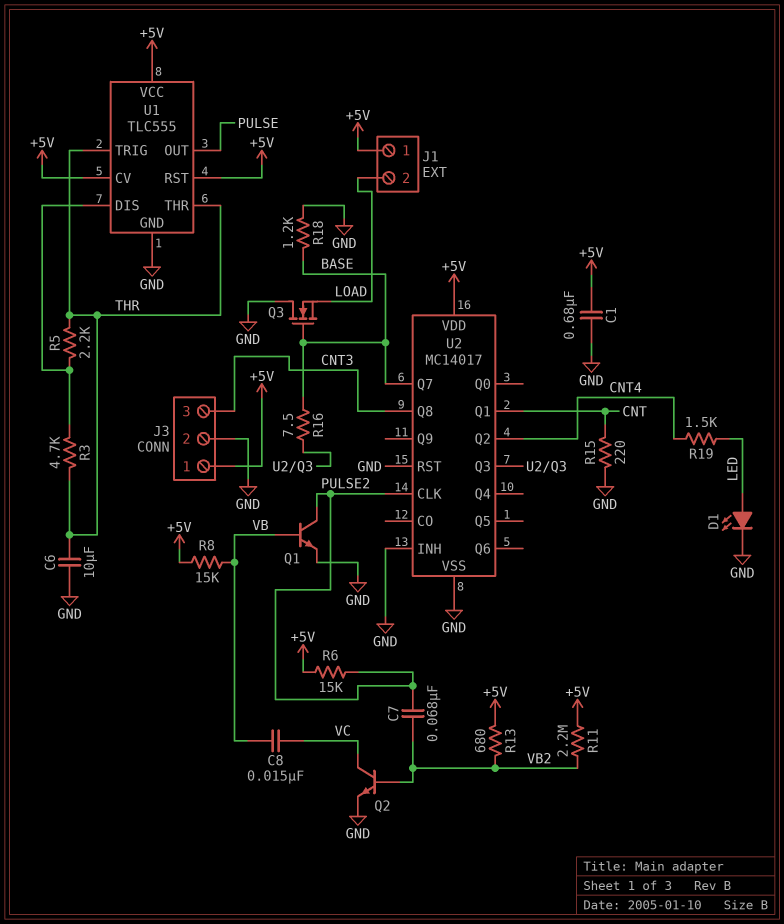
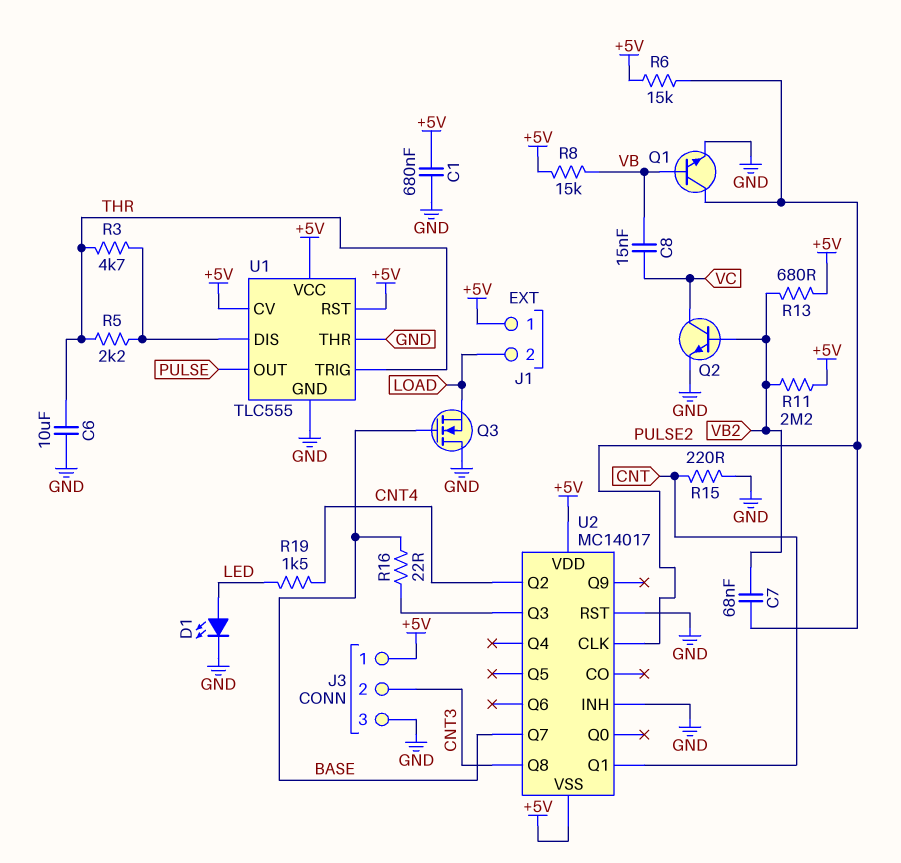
J3 pin 2: GND -> CNT3
J3 pin 3: CNT3 -> GND
R16: 7.5 (BASE, U2/Q3) -> 22 (BASE, U2/Q3)
R18: 1.2k (BASE, GND) -> none
U1 pin THR: THR -> GND
U2 pin VSS: GND -> +5V

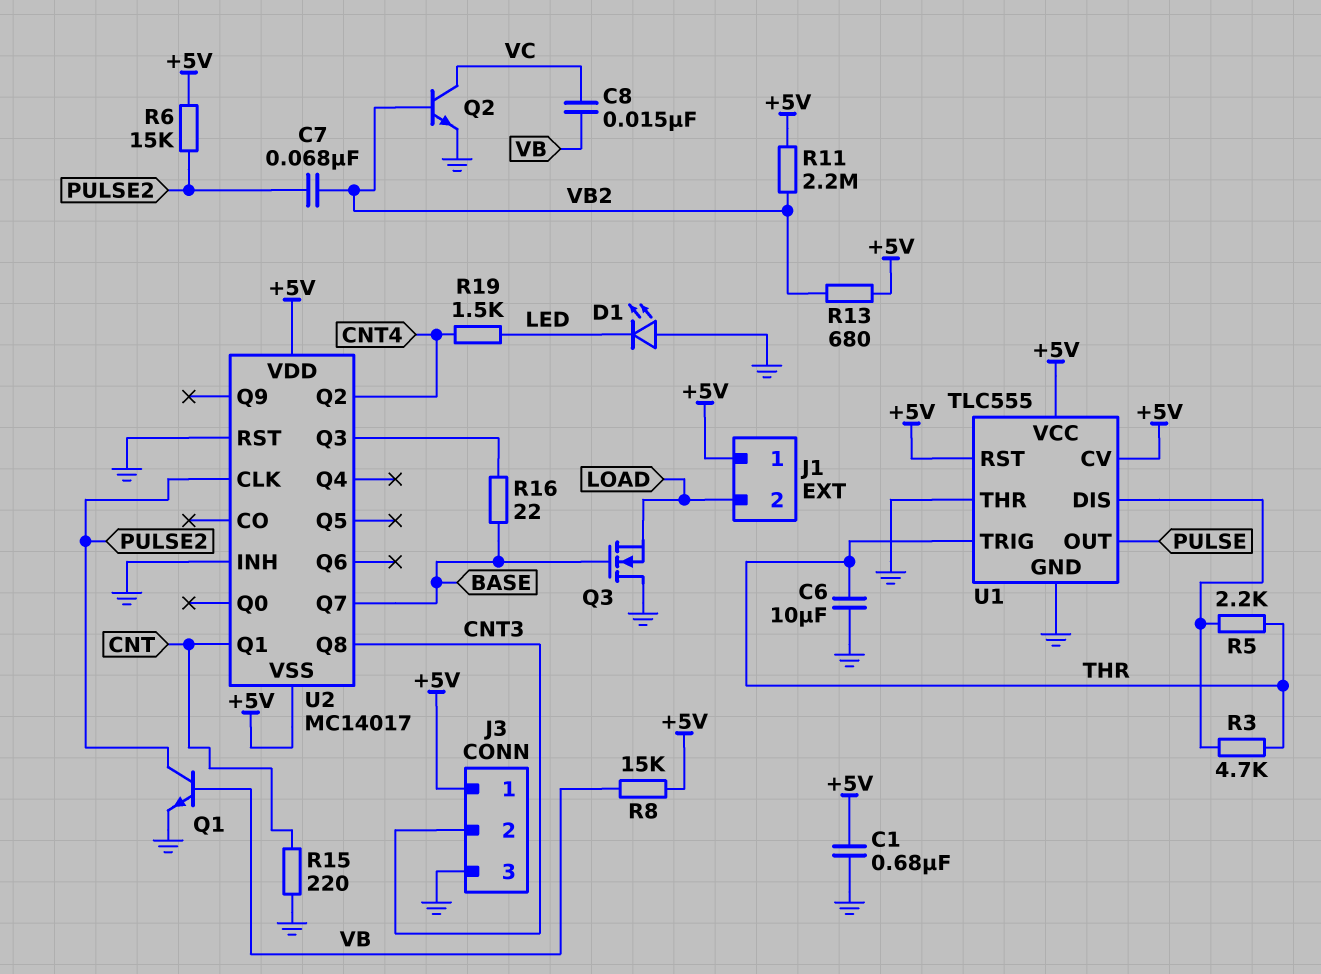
D1: LED (A LED, K GND) -> LED (A GND, K LED)

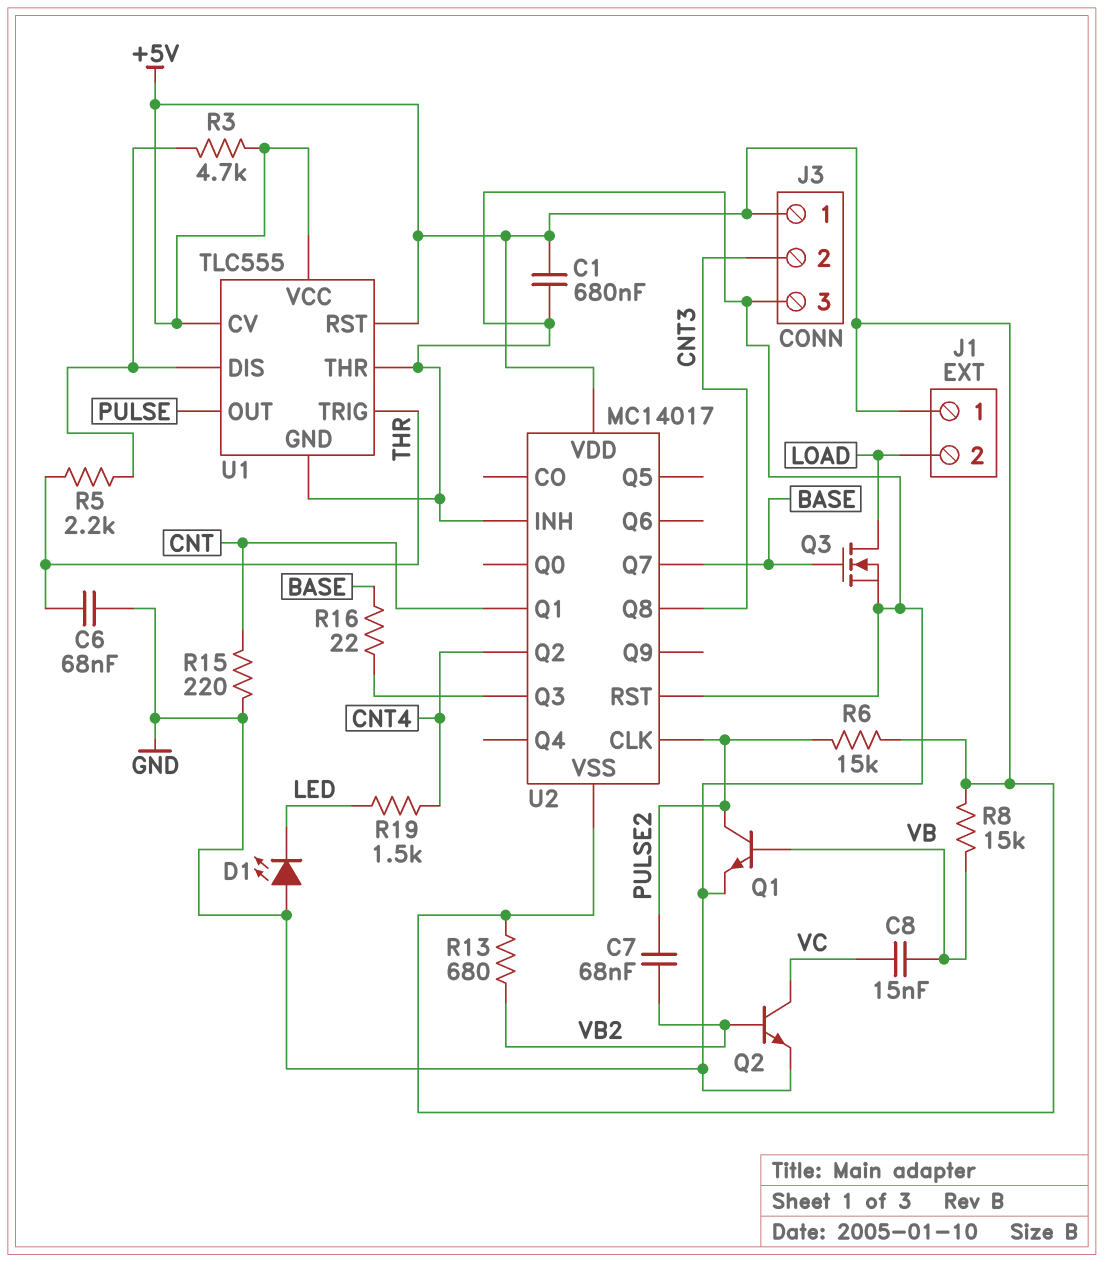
C6: 10uF (GND, THR) -> 68nF (GND, THR)
Q3: NMOS (G BASE, D GND, S LOAD) -> NMOS (G BASE, D LOAD, S GND)
R3: 4.7k (THR, U1/DIS) -> 4.7k (+5V, U1/DIS)
R11: 2.2M (+5V, VB2) -> none

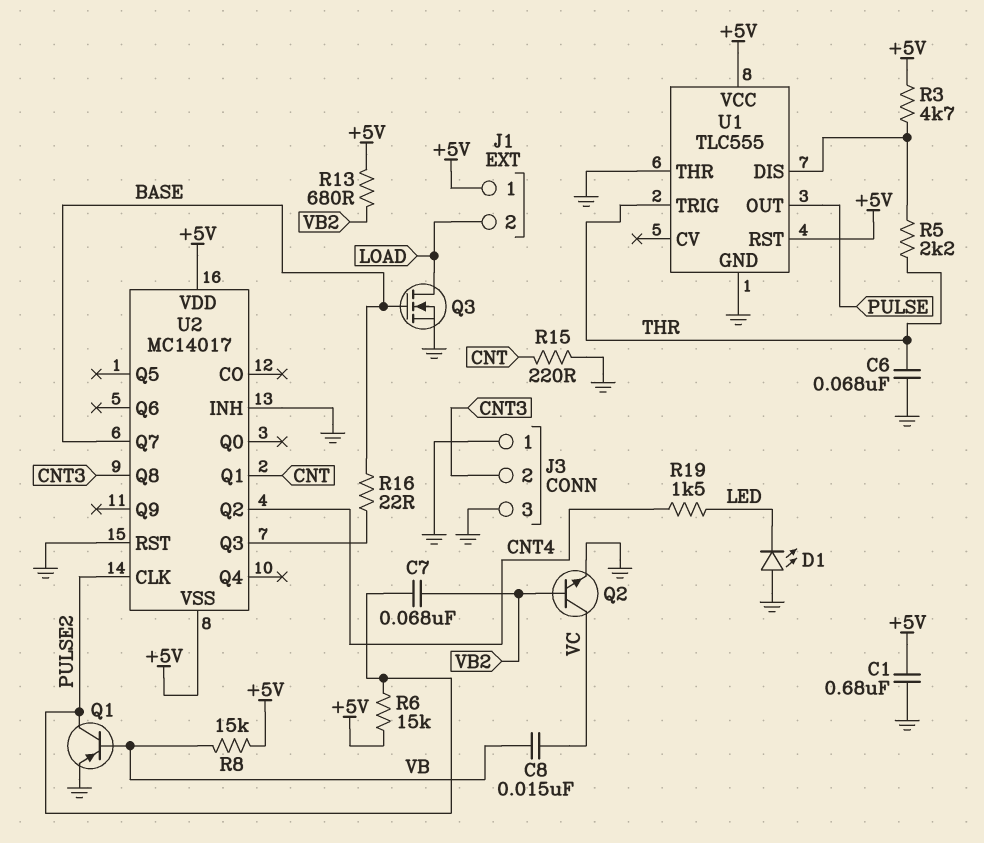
J3 pin 1: +5V -> GND
Q1: NPN (B VB, C PULSE2, E GND) -> PNP (B VB, C PULSE2, E GND)
U1 pin CV: +5V -> none

